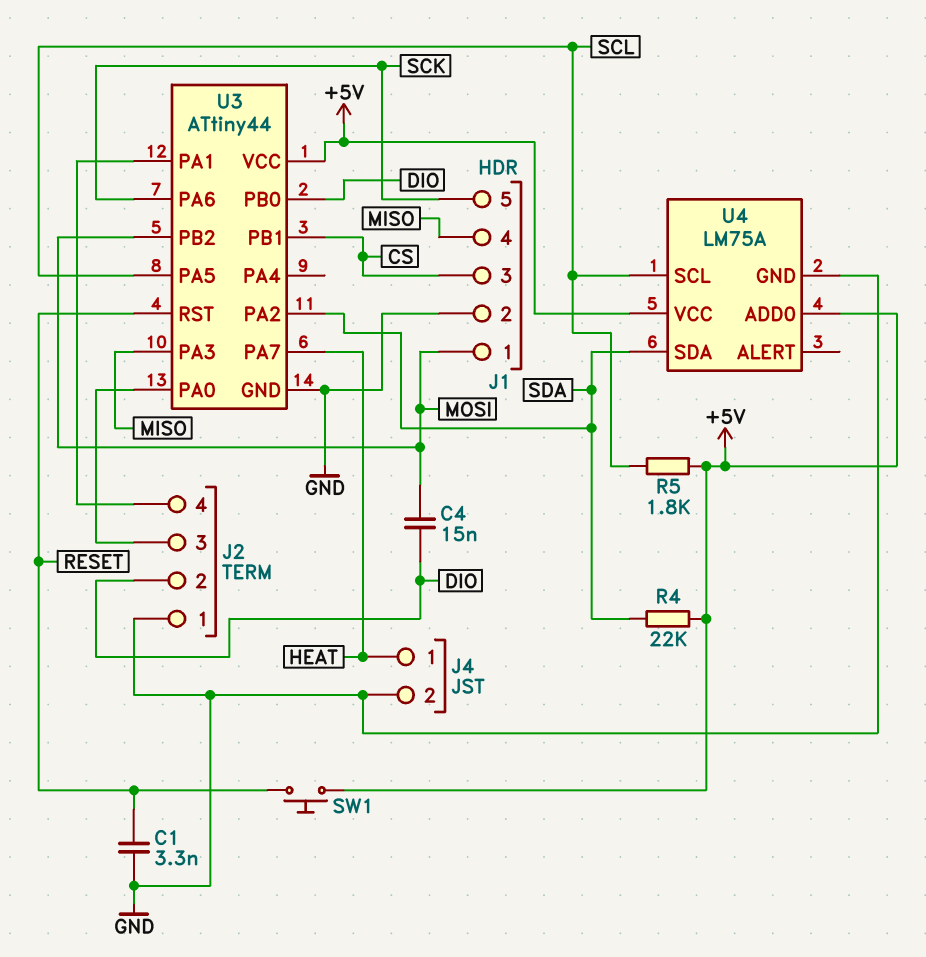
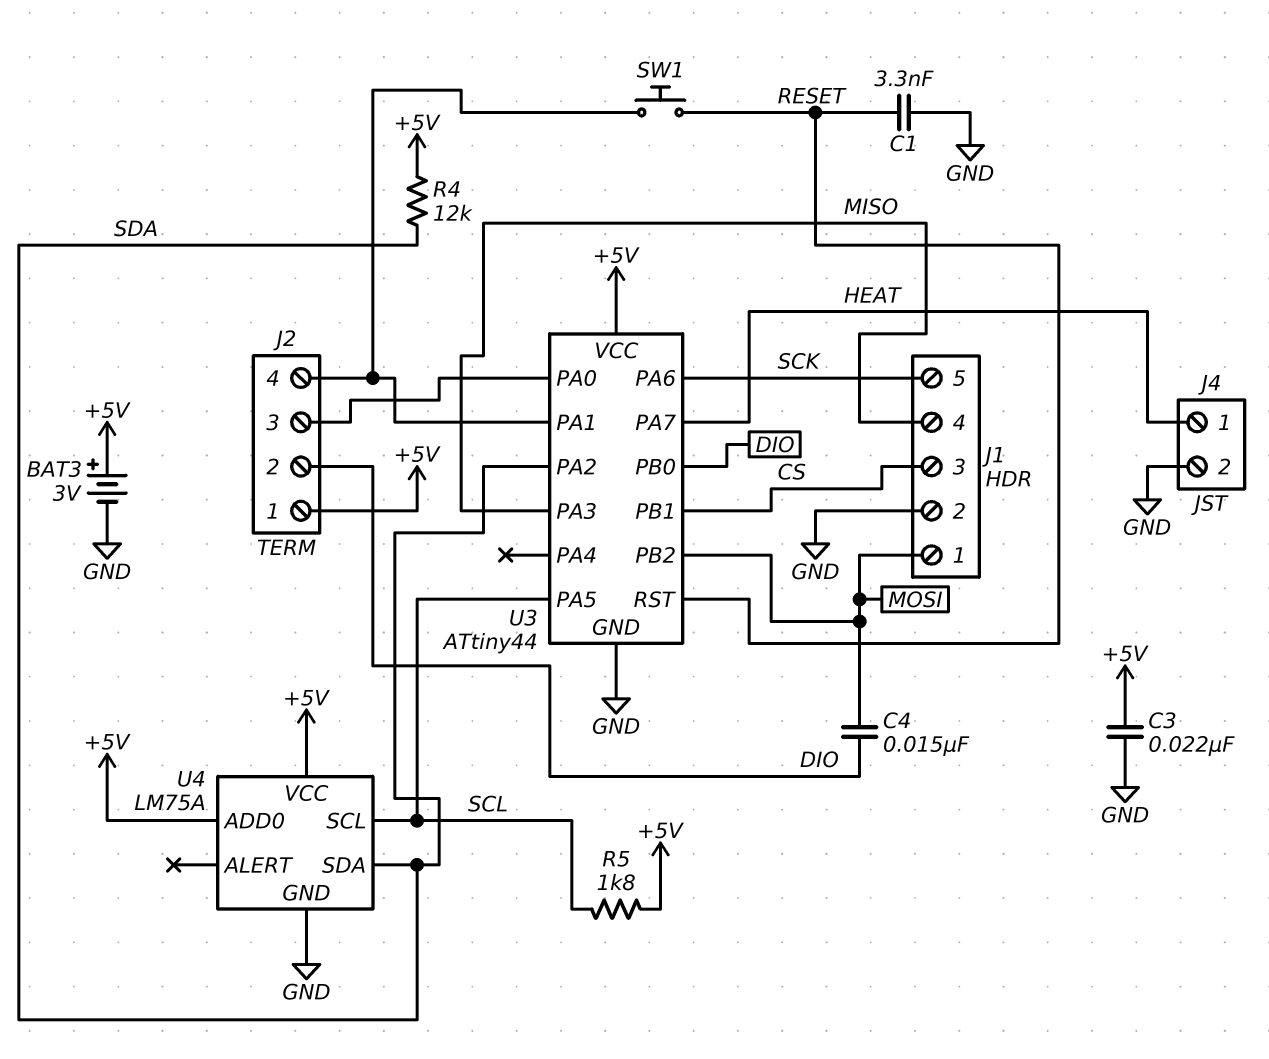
BAT3: none -> 3V (plus +5V, minus GND)
C3: none -> 22nF (+5V, GND)
J2 pin 1: GND -> +5V
R4: 22k (+5V, SDA) -> 12k (+5V, SDA)
SW1: button (+5V, RESET) -> button (J2/4, RESET)

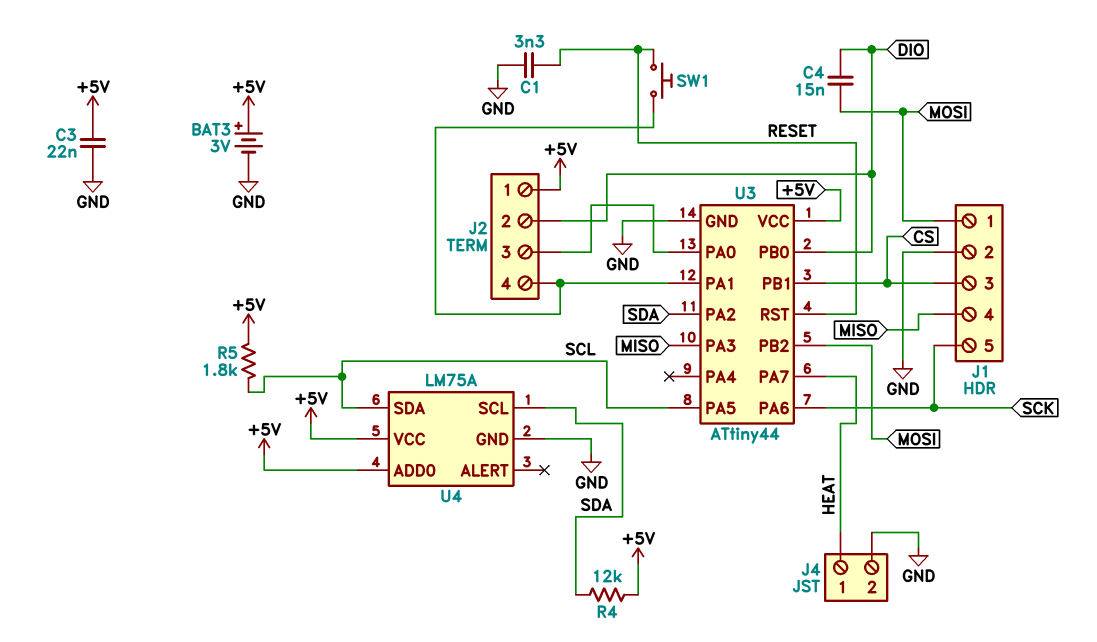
U4 pin SCL: SCL -> SDA
U4 pin SDA: SDA -> SCL

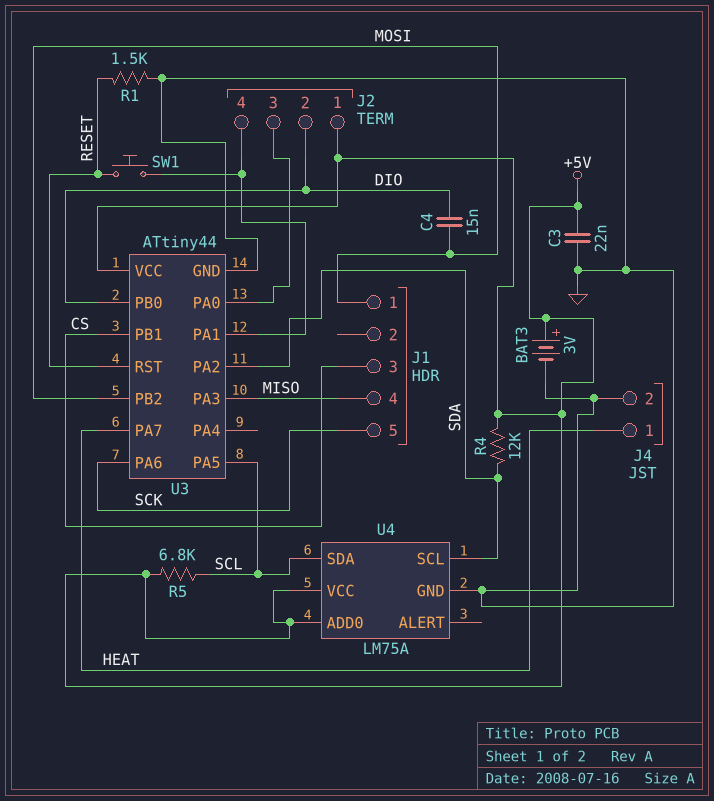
C1: 3.3nF (GND, RESET) -> none
J1 pin 2: GND -> none
R1: none -> 1.5k (GND, RESET)
R5: 1.8k (+5V, SCL) -> 6.8k (+5V, SCL)

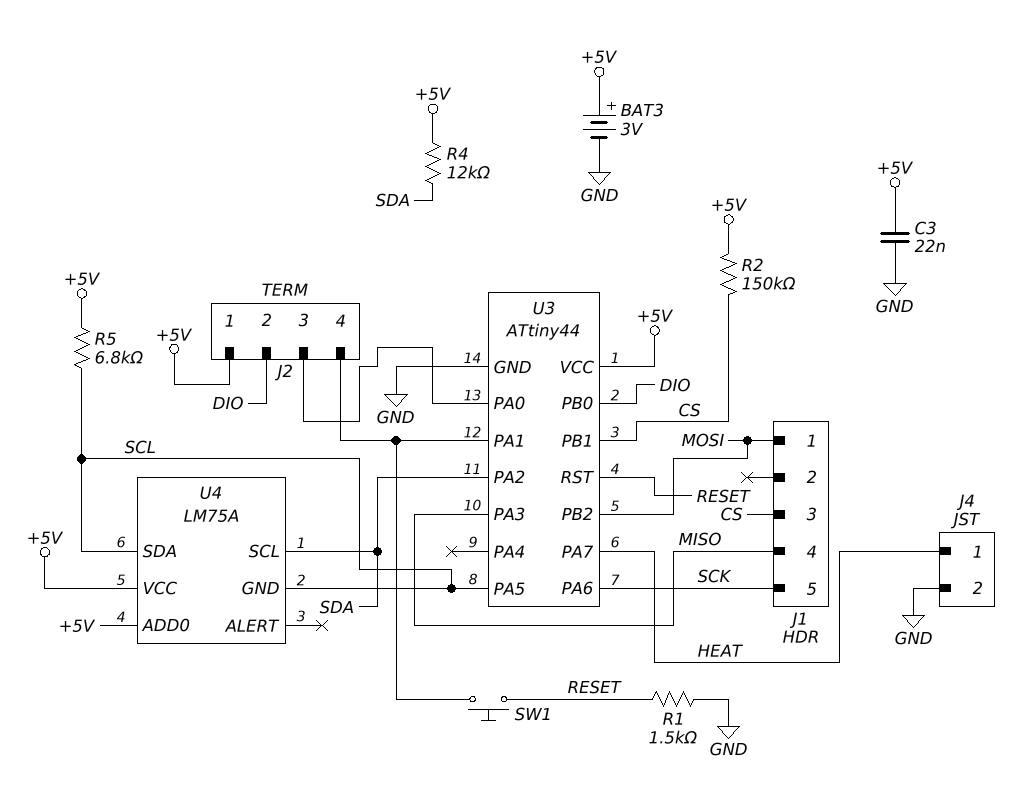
C4: 15nF (DIO, MOSI) -> none
R2: none -> 150k (+5V, CS)
U4 pin GND: GND -> SCL

